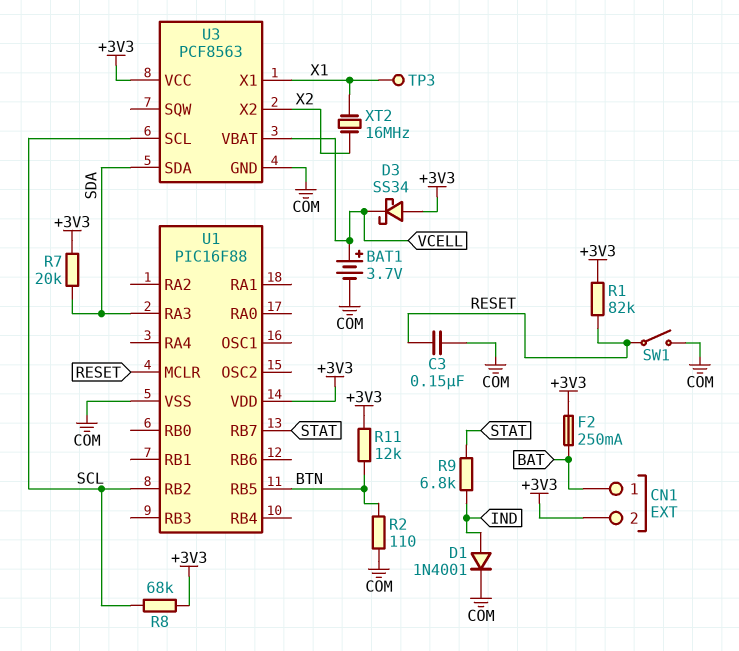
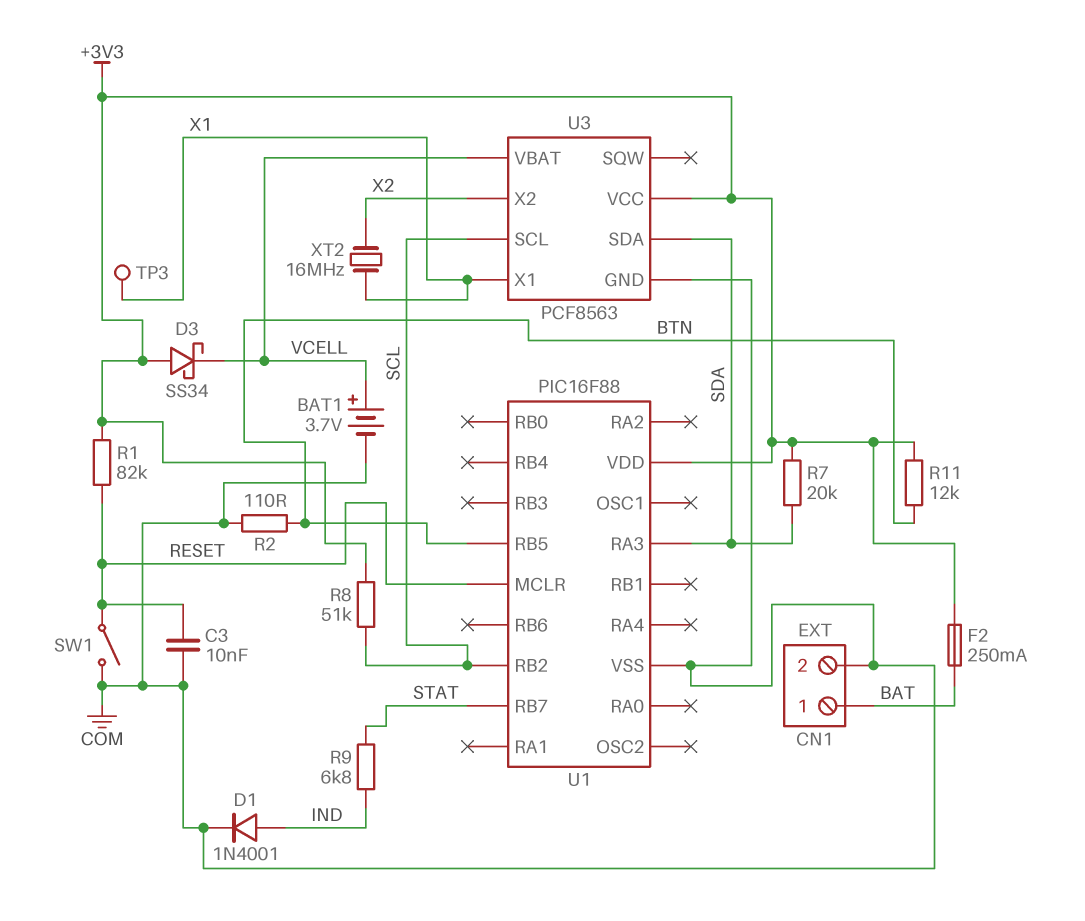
C3: 150nF (COM, RESET) -> 10nF (COM, RESET)
CN1 pin 2: +3V3 -> COM
R8: 68k (+3V3, SCL) -> 51k (+3V3, SCL)

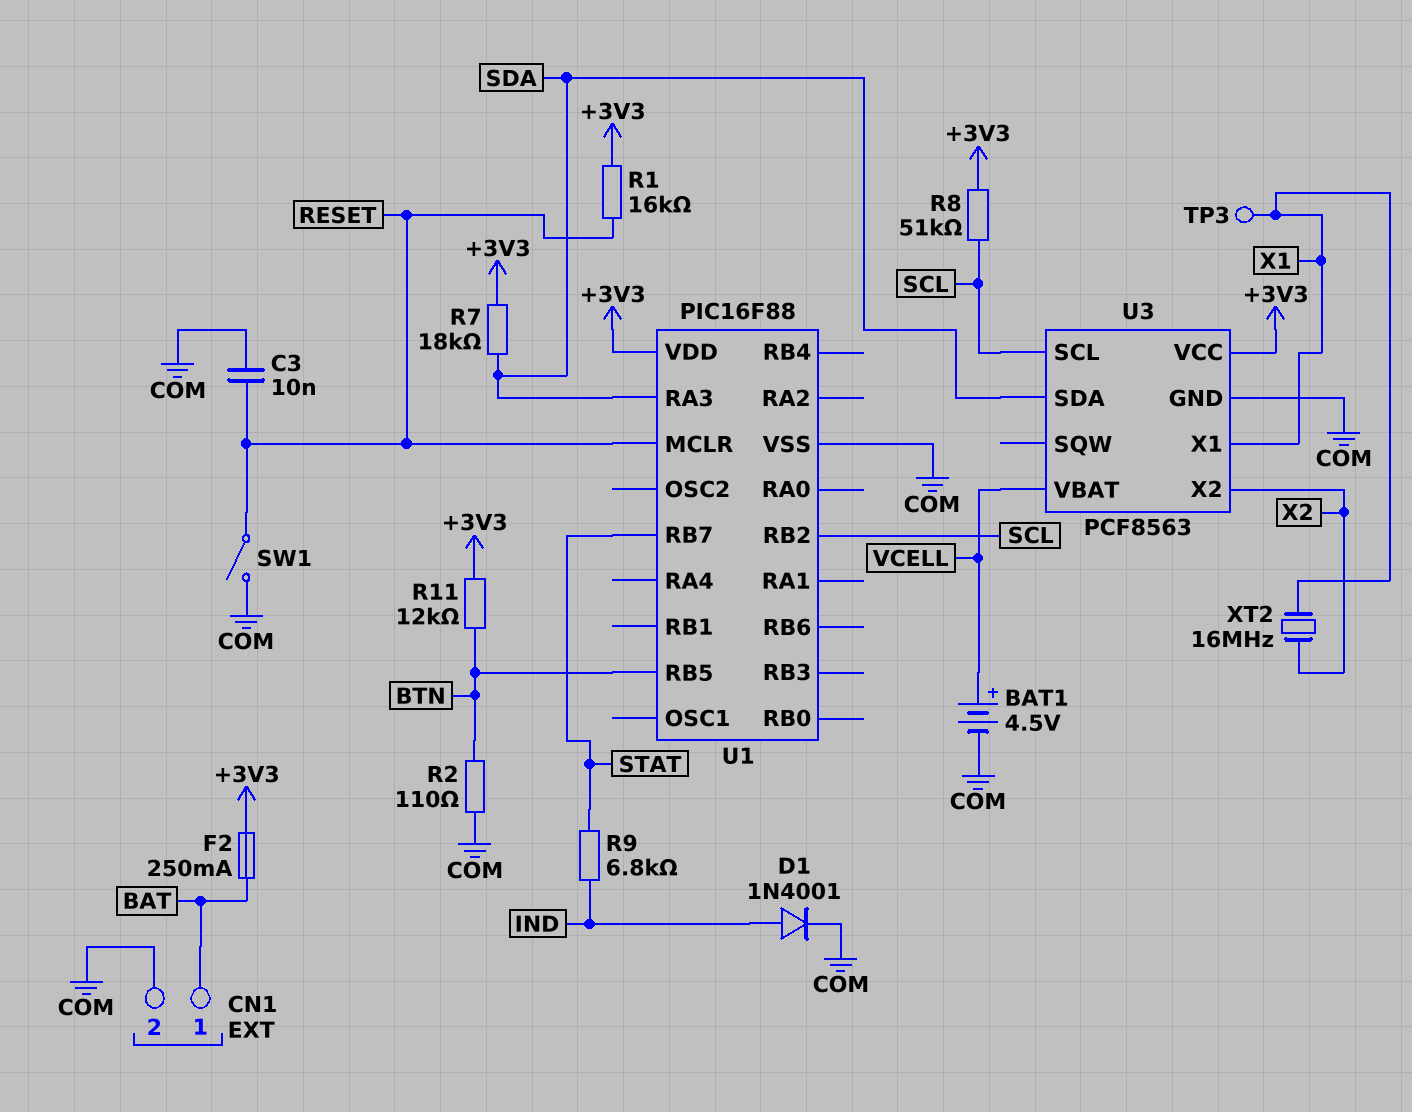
BAT1: 3.7V (plus VCELL, minus COM) -> 4.5V (plus VCELL, minus COM)
D3: schottky SS34 (A +3V3, K VCELL) -> none
R1: 82k (+3V3, RESET) -> 16k (+3V3, RESET)
R7: 20k (+3V3, SDA) -> 18k (+3V3, SDA)

